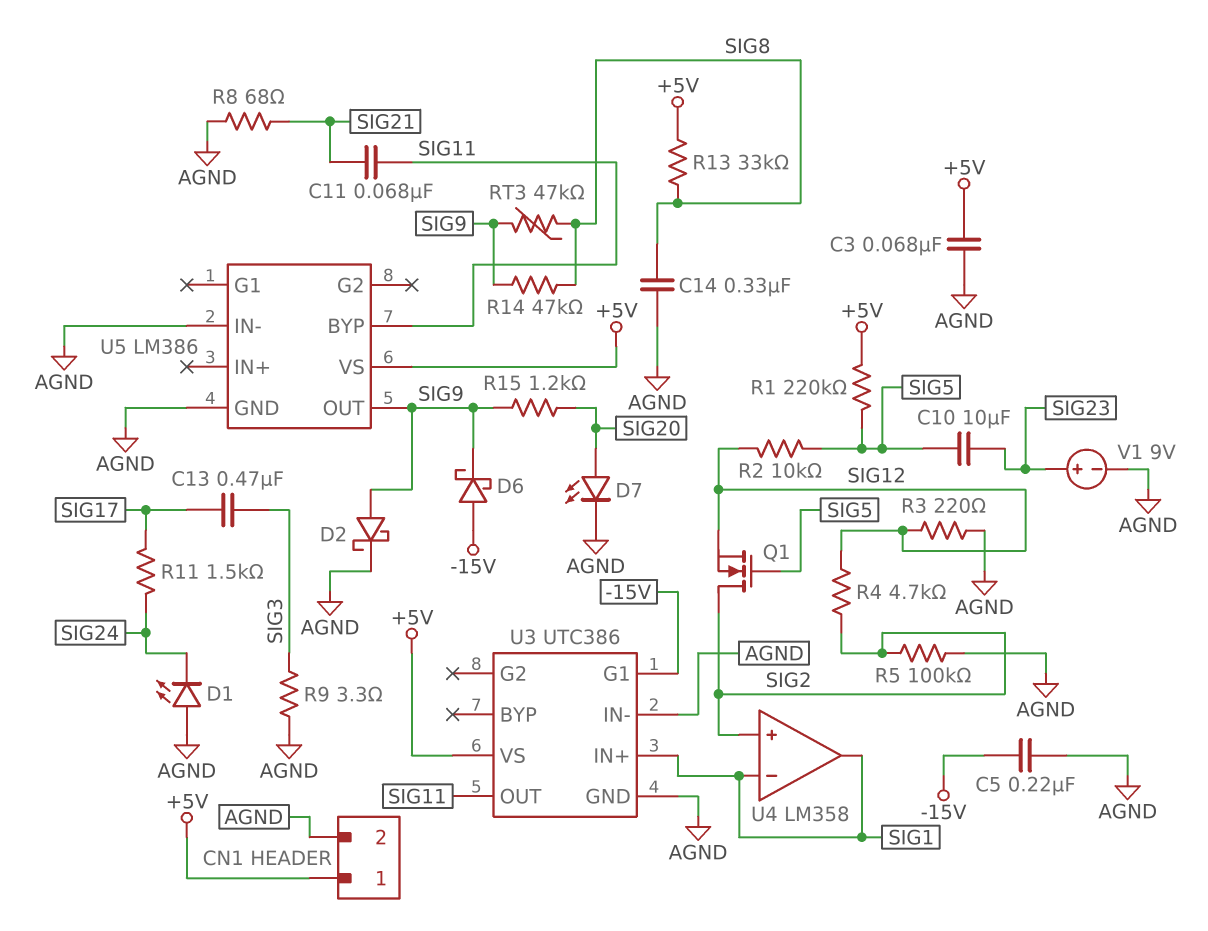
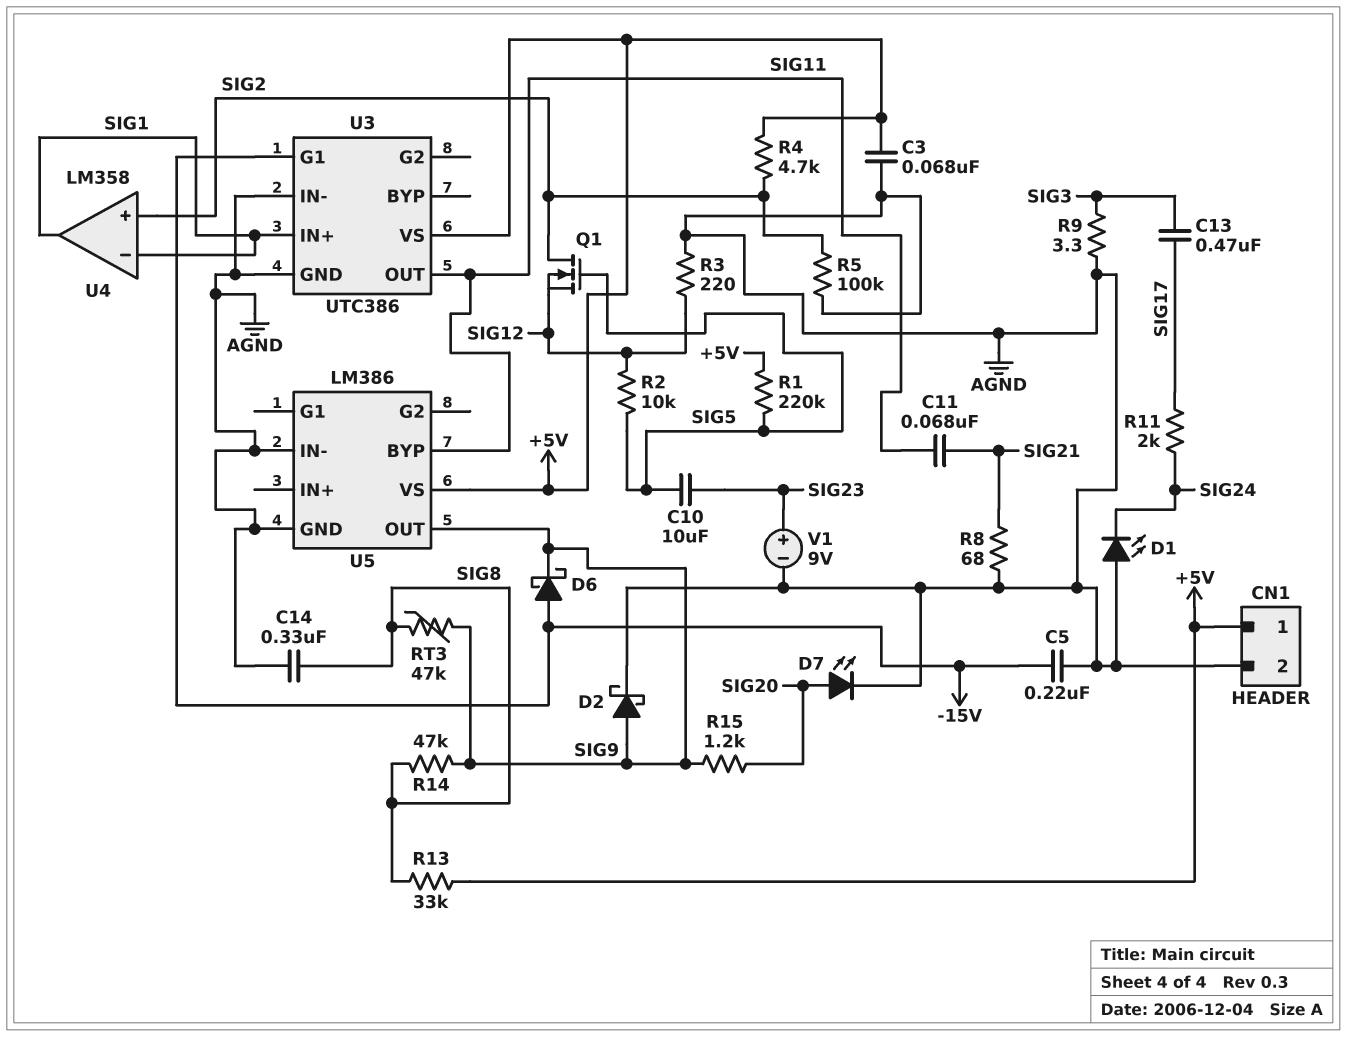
R4: 4.7k (SIG2, SIG12) -> 4.7k (+5V, SIG2)
R11: 1.5k (SIG17, SIG24) -> 2k (SIG17, SIG24)

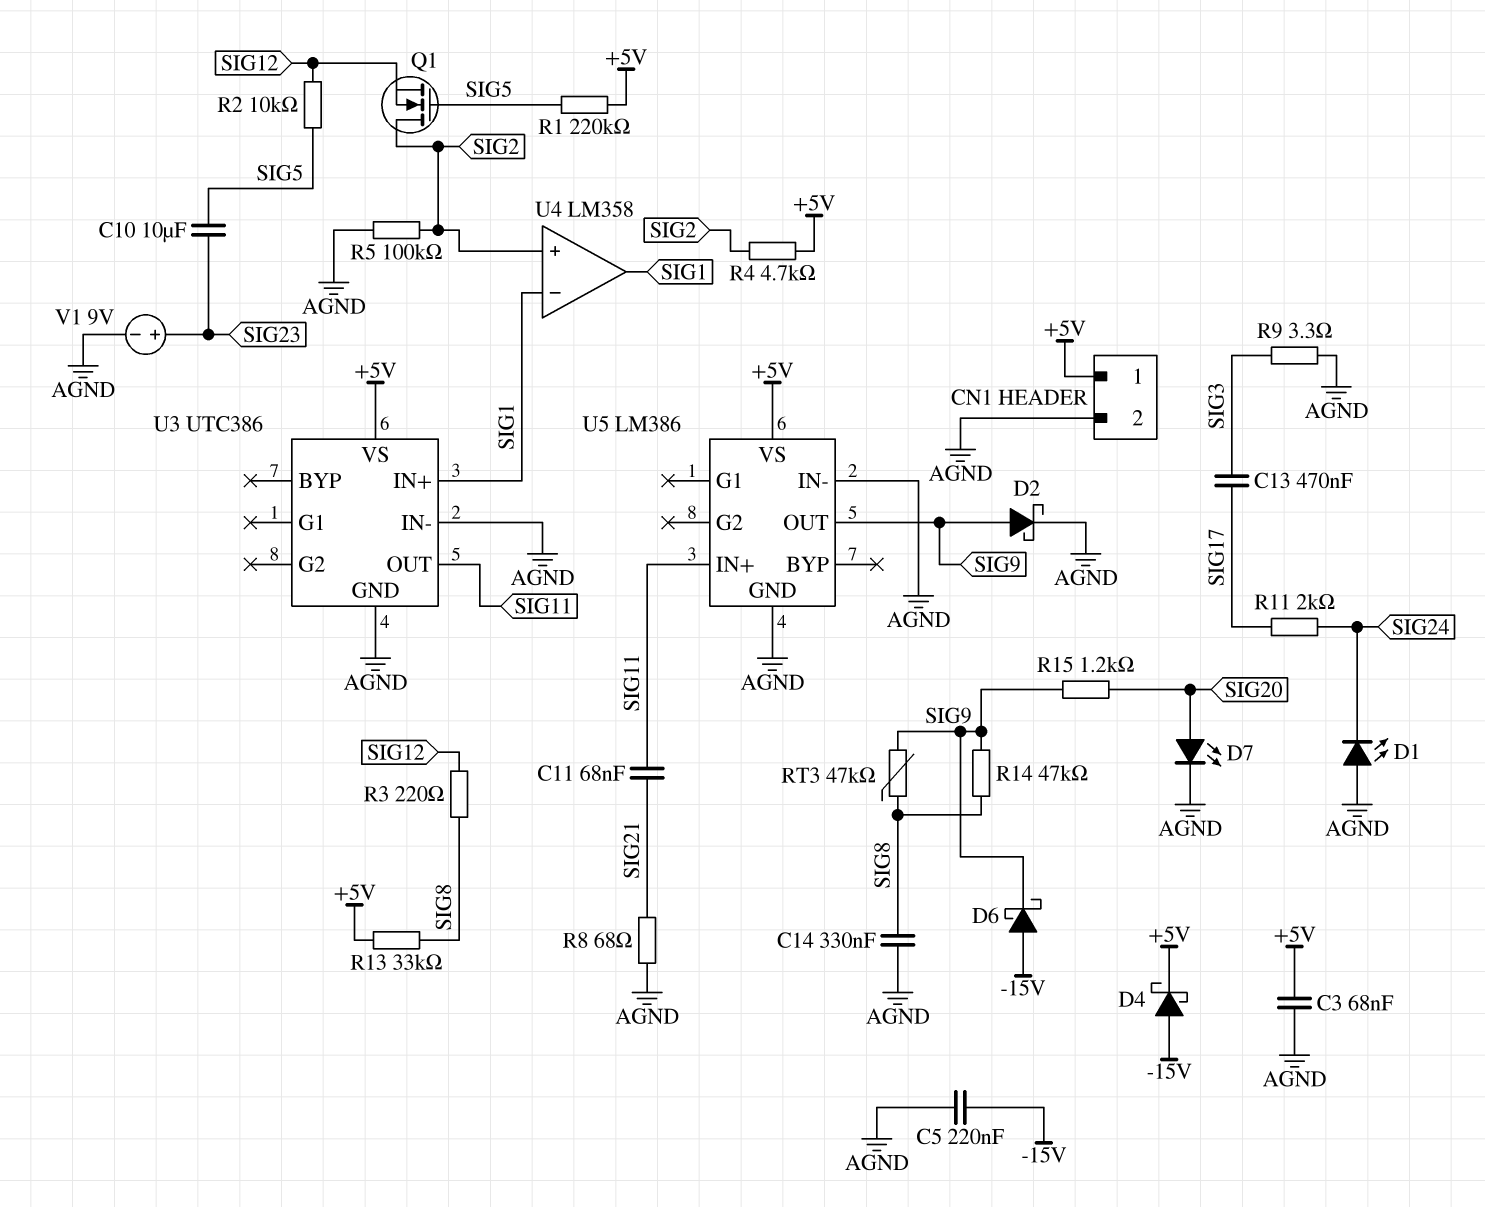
D4: none -> schottky (A -15V, K +5V)
R3: 220 (AGND, SIG12) -> 220 (SIG8, SIG12)
U3 pin G1: -15V -> none
U5 pin BYP: SIG11 -> none
U5 pin IN+: none -> SIG11

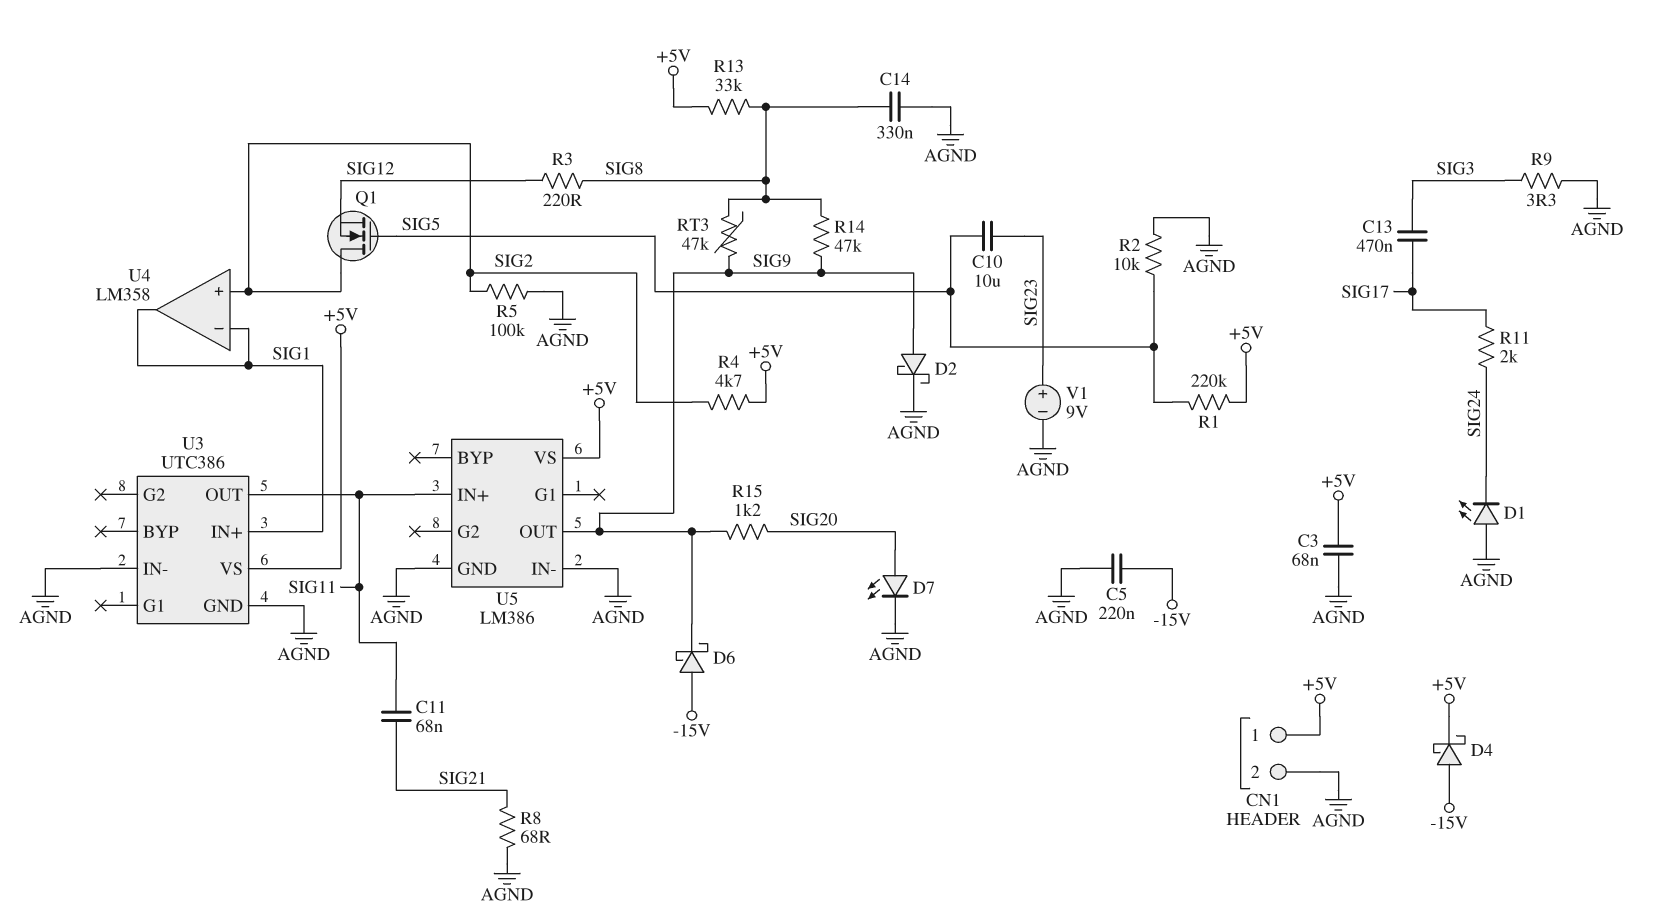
R2: 10k (SIG5, SIG12) -> 10k (AGND, SIG5)

